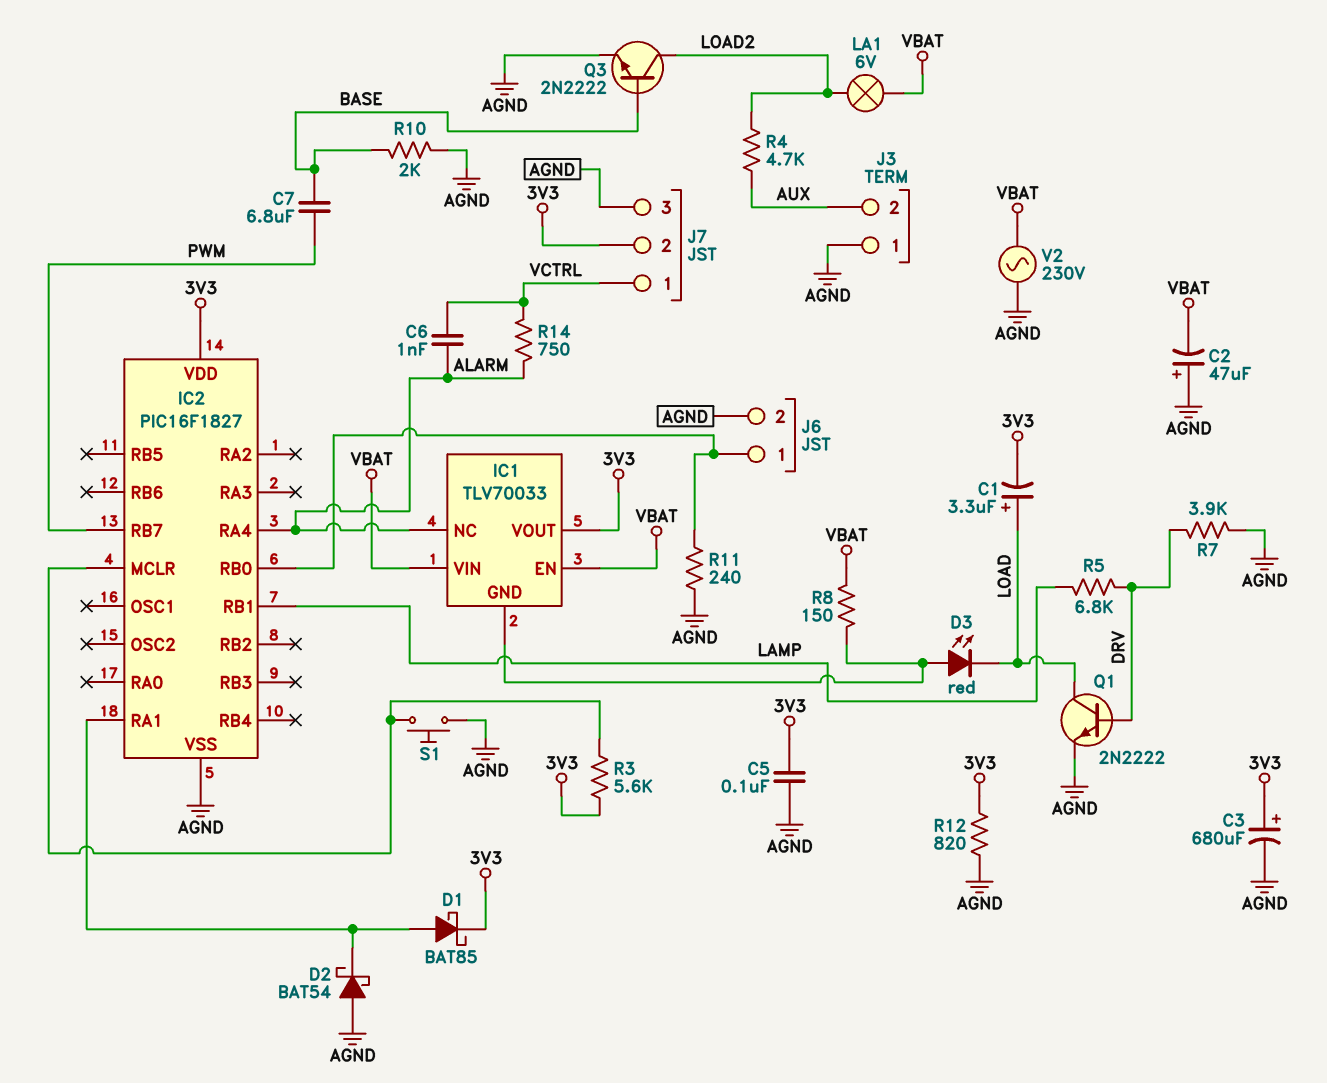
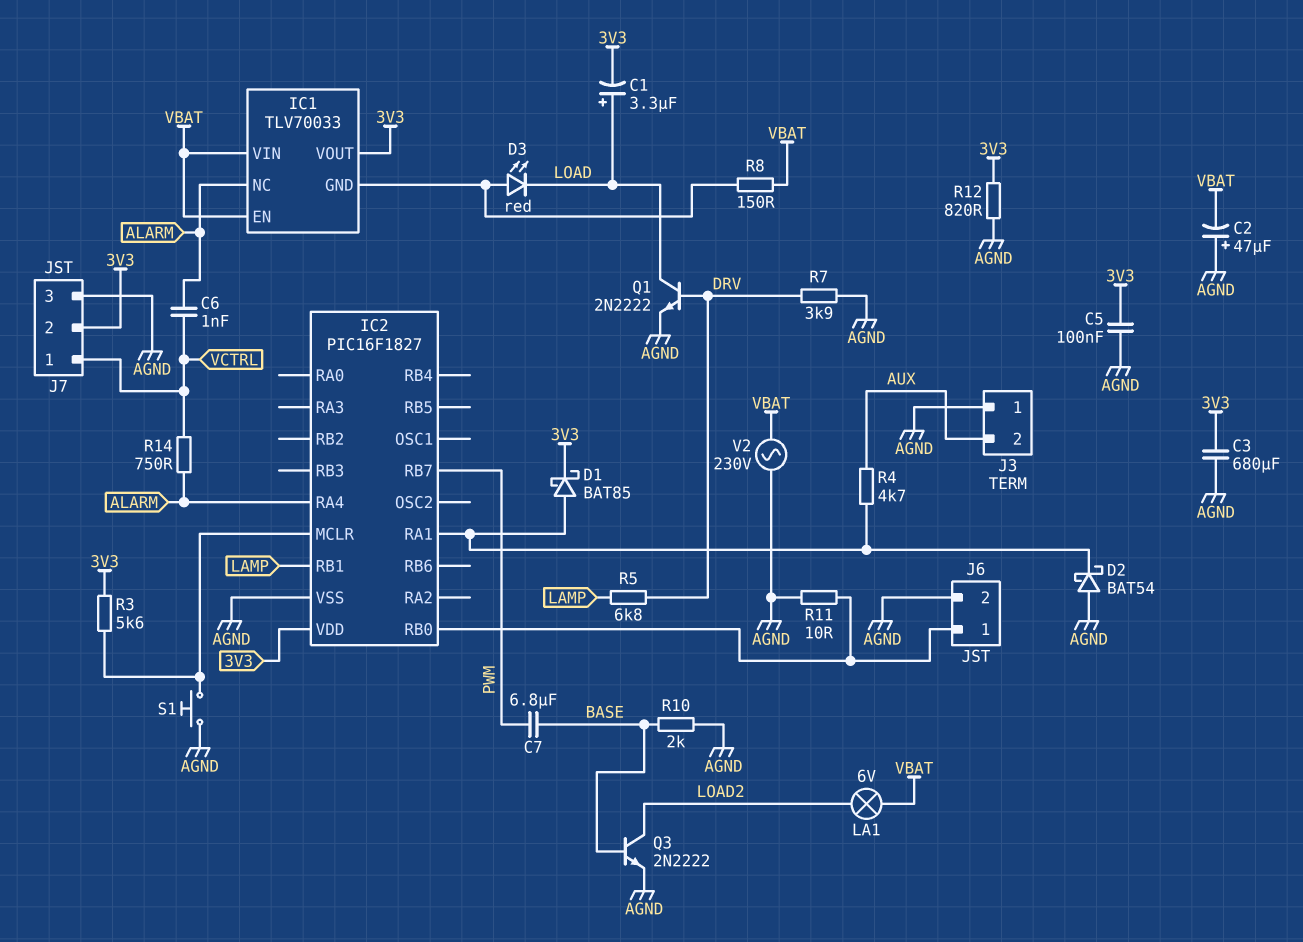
C3: 680uF (plus 3V3, minus AGND) -> 680uF (3V3, AGND)
R4: 4.7k (AUX, LOAD2) -> 4.7k (AUX, IC2/RA1)
R11: 240 (AGND, IC2/RB0) -> 10 (AGND, IC2/RB0)

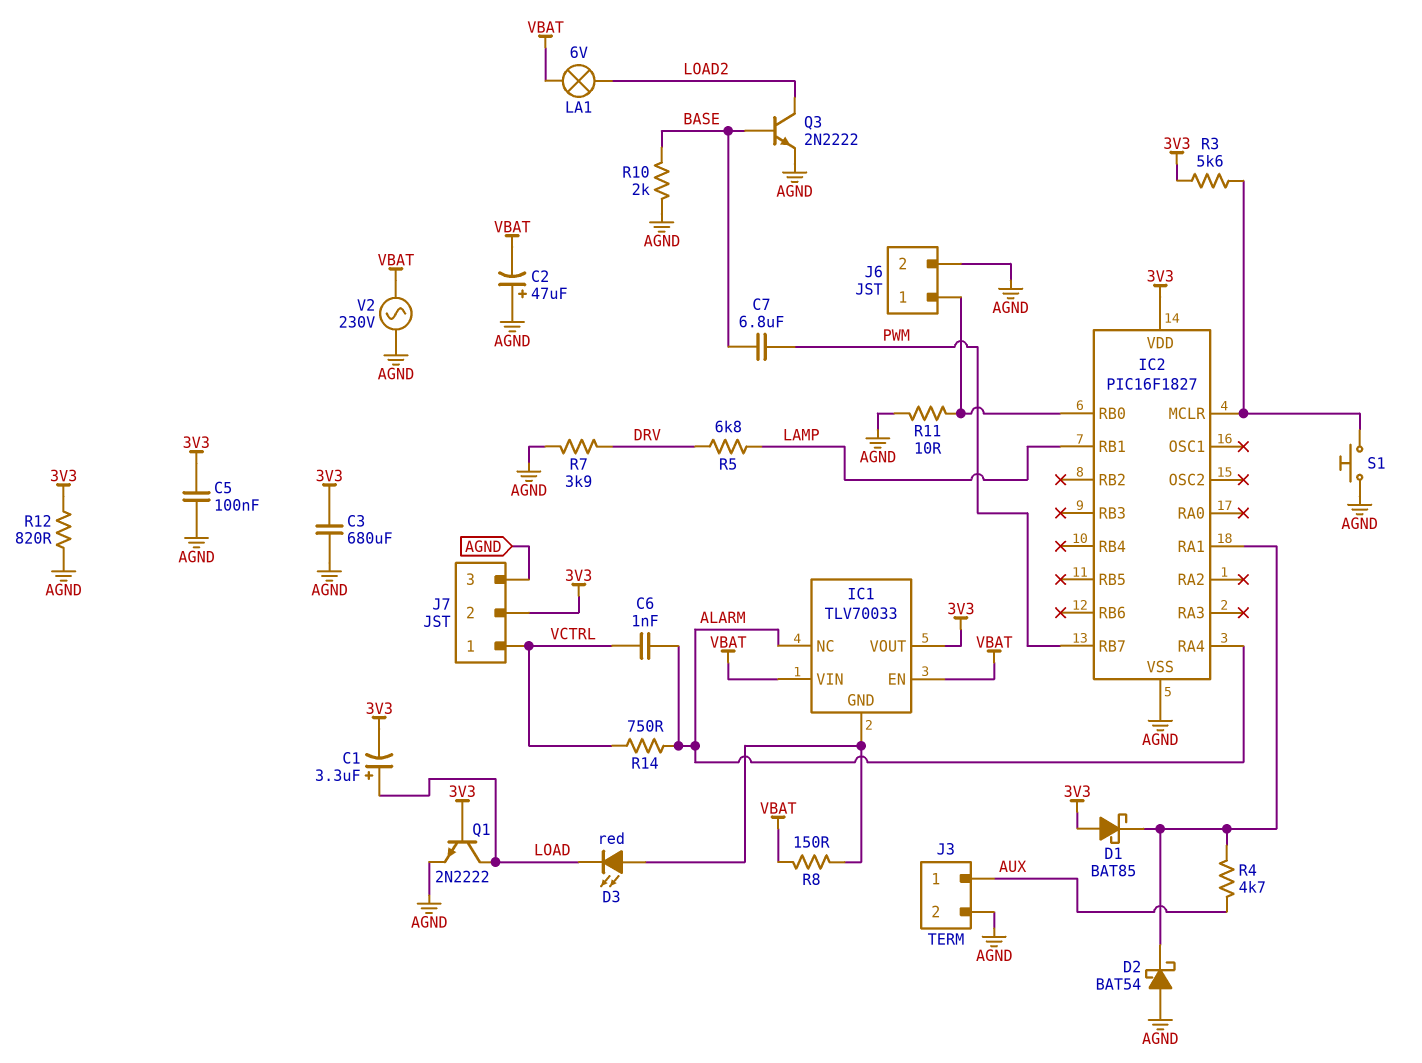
D1: schottky BAT85 (A IC2/RA1, K 3V3) -> schottky BAT85 (A 3V3, K IC2/RA1)
J3 pin 1: AGND -> AUX
J3 pin 2: AUX -> AGND
Q1: NPN 2N2222 (B DRV, C LOAD, E AGND) -> NPN 2N2222 (B 3V3, C LOAD, E AGND)

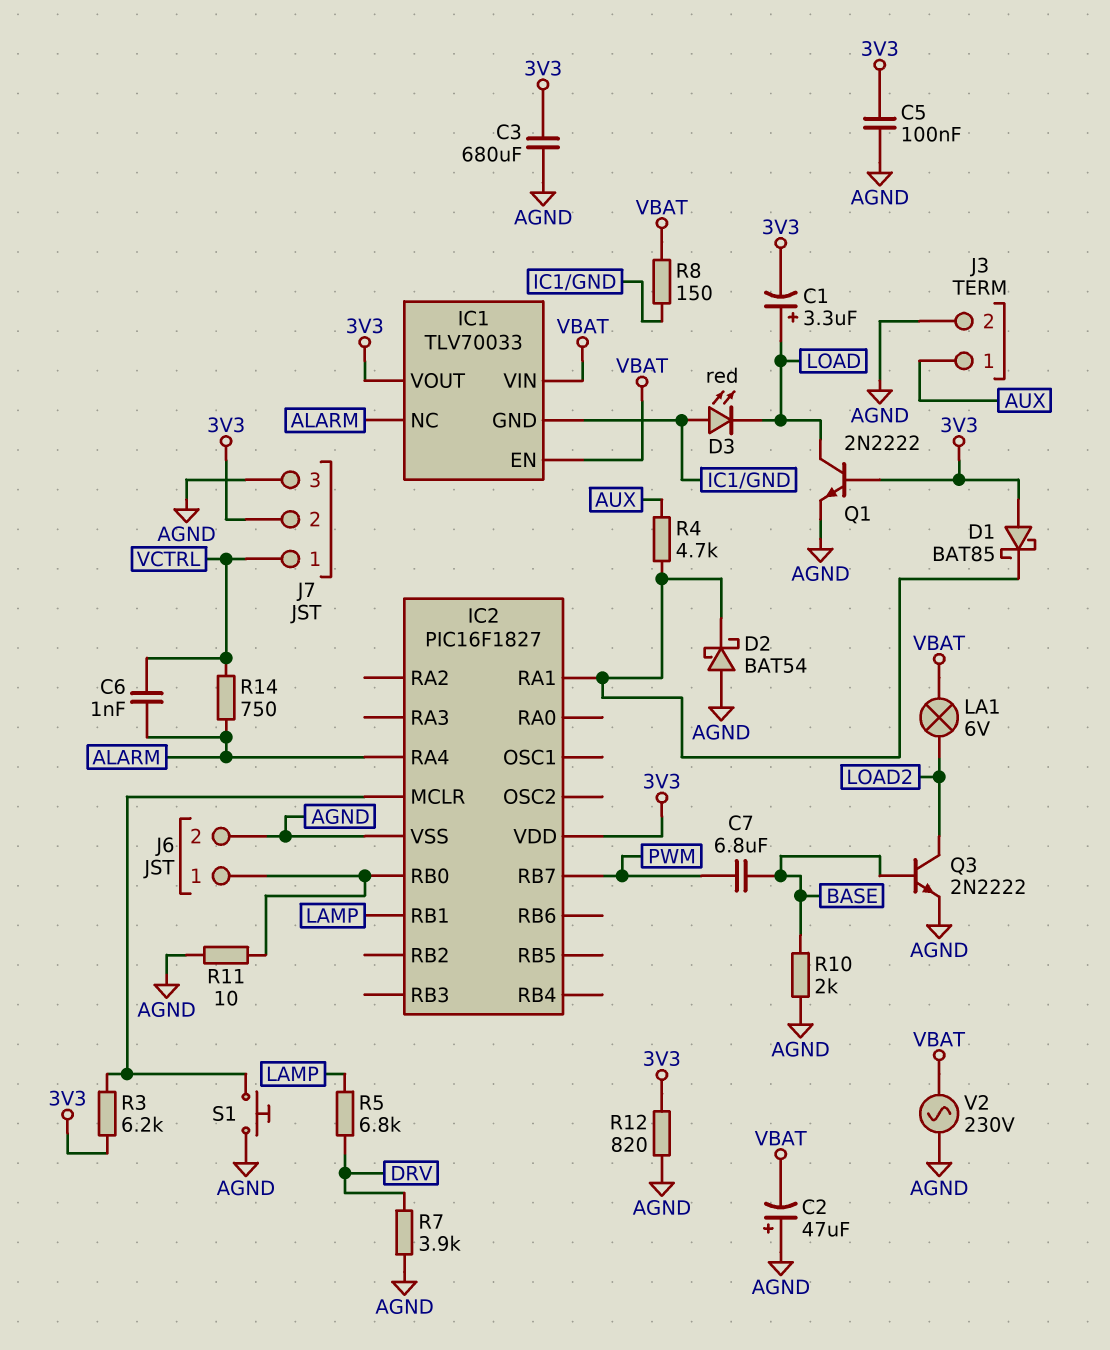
R3: 5.6k (3V3, IC2/MCLR) -> 6.2k (3V3, IC2/MCLR)

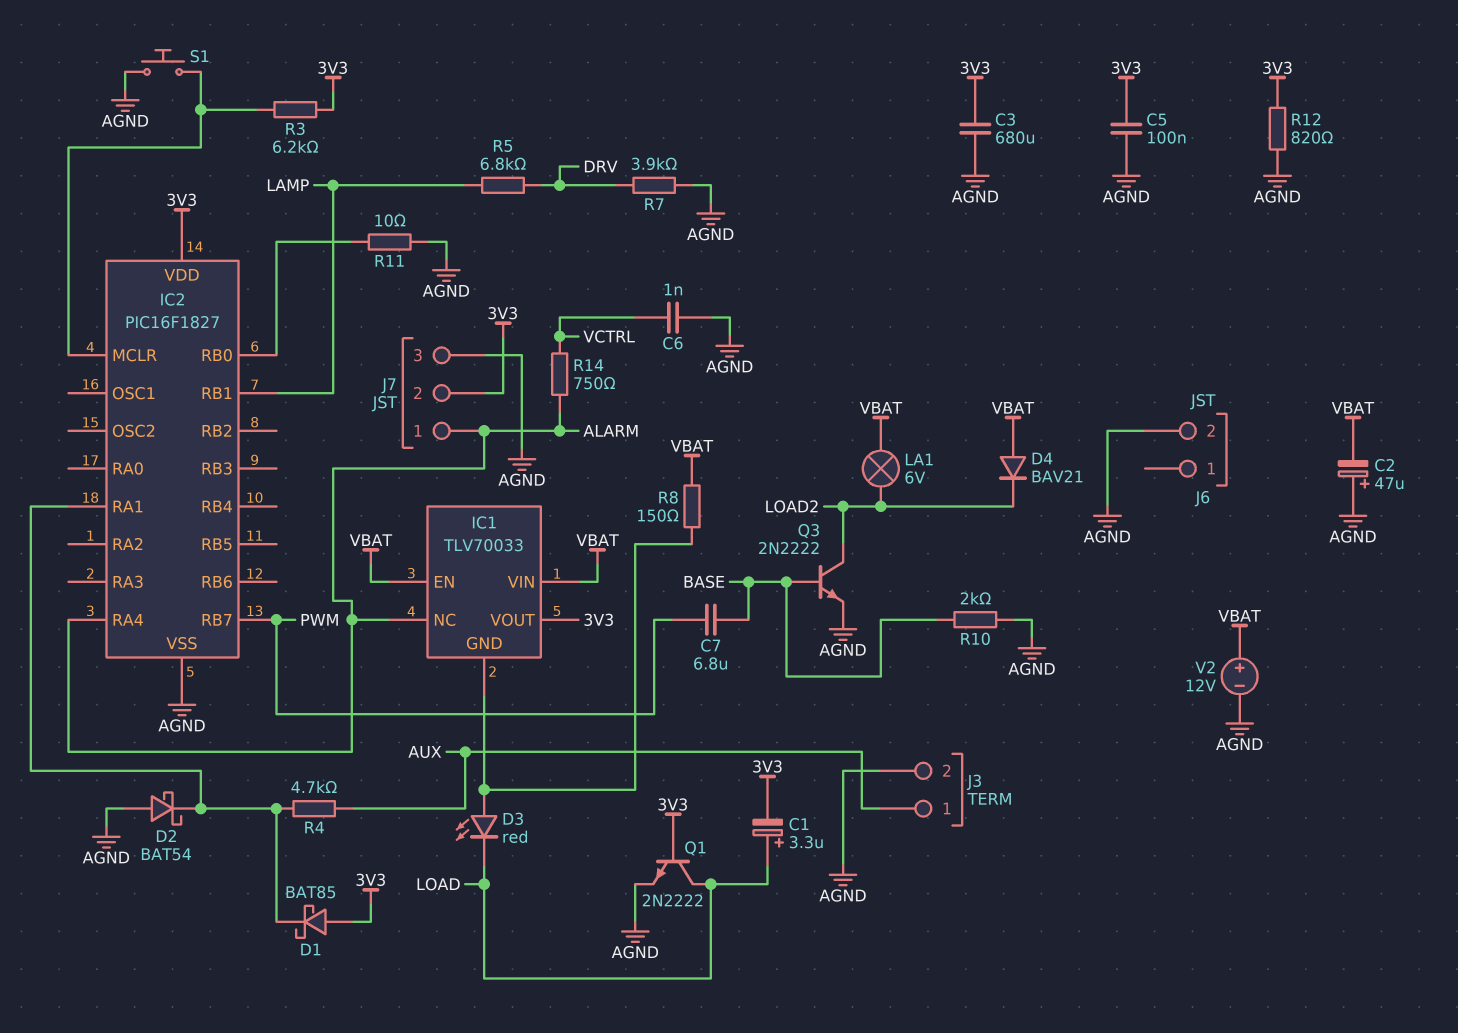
C6: 1nF (ALARM, VCTRL) -> 1nF (AGND, VCTRL)
D4: none -> diode BAV21 (A VBAT, K LOAD2)
J6 pin 1: IC2/RB0 -> none
J7 pin 1: VCTRL -> ALARM
V2: AC 230V (AGND, VBAT) -> 12V (plus VBAT, minus AGND)

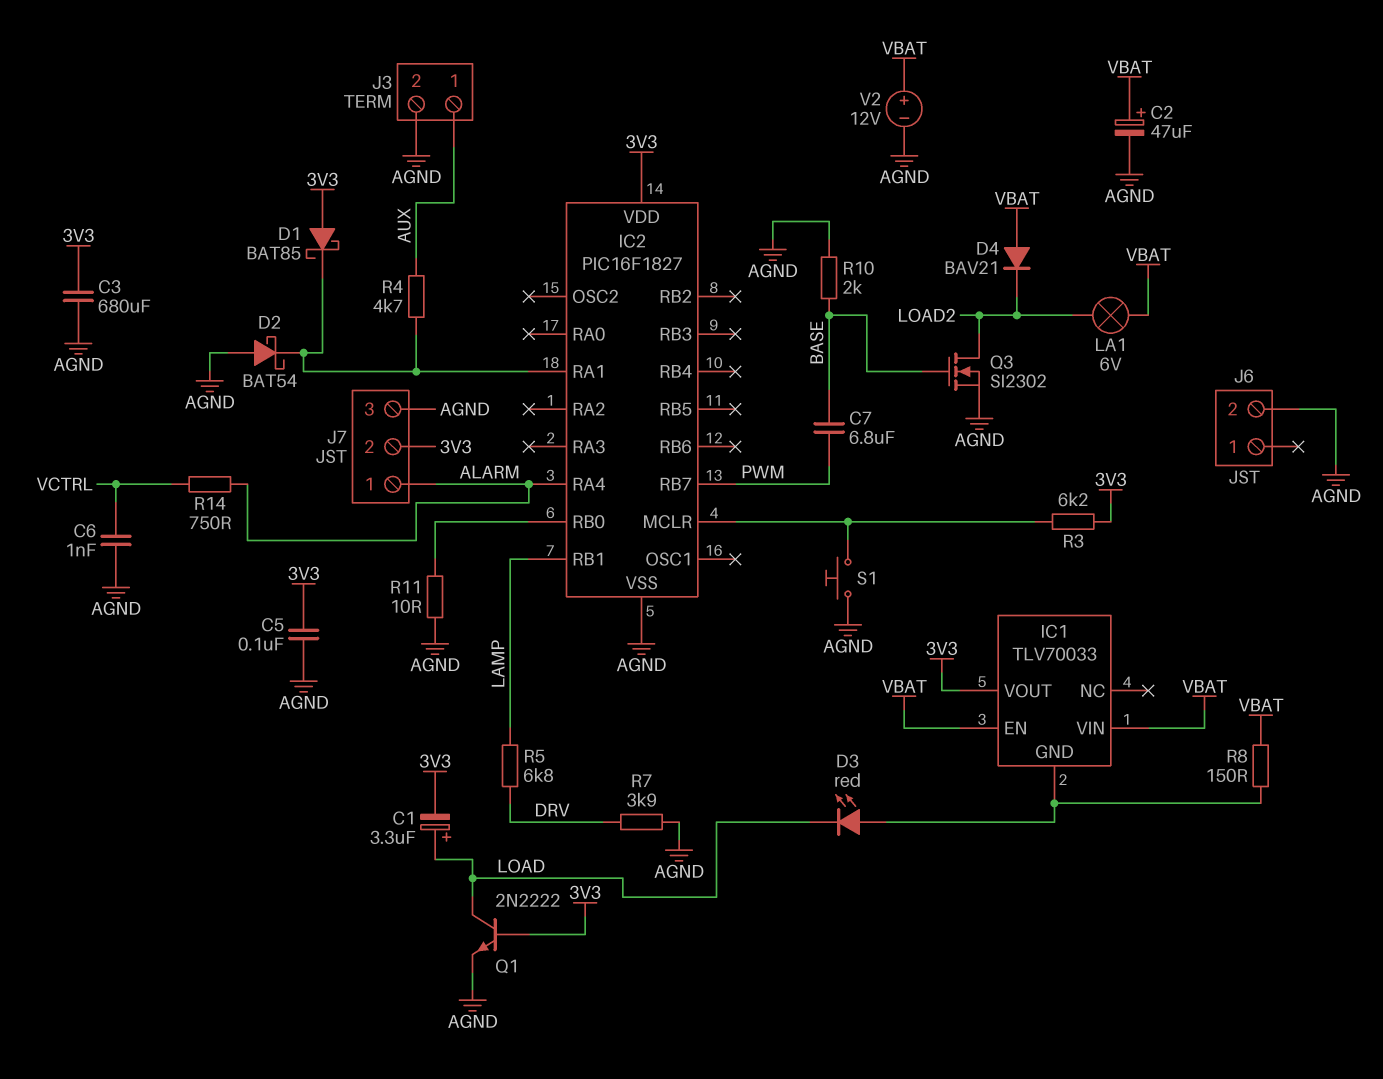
C2: 47uF (plus AGND, minus VBAT) -> 47uF (plus VBAT, minus AGND)
IC1 pin NC: ALARM -> none
Q3: NPN 2N2222 (B BASE, C LOAD2, E AGND) -> NMOS SI2302 (G BASE, D LOAD2, S AGND)
R12: 820 (3V3, AGND) -> none

